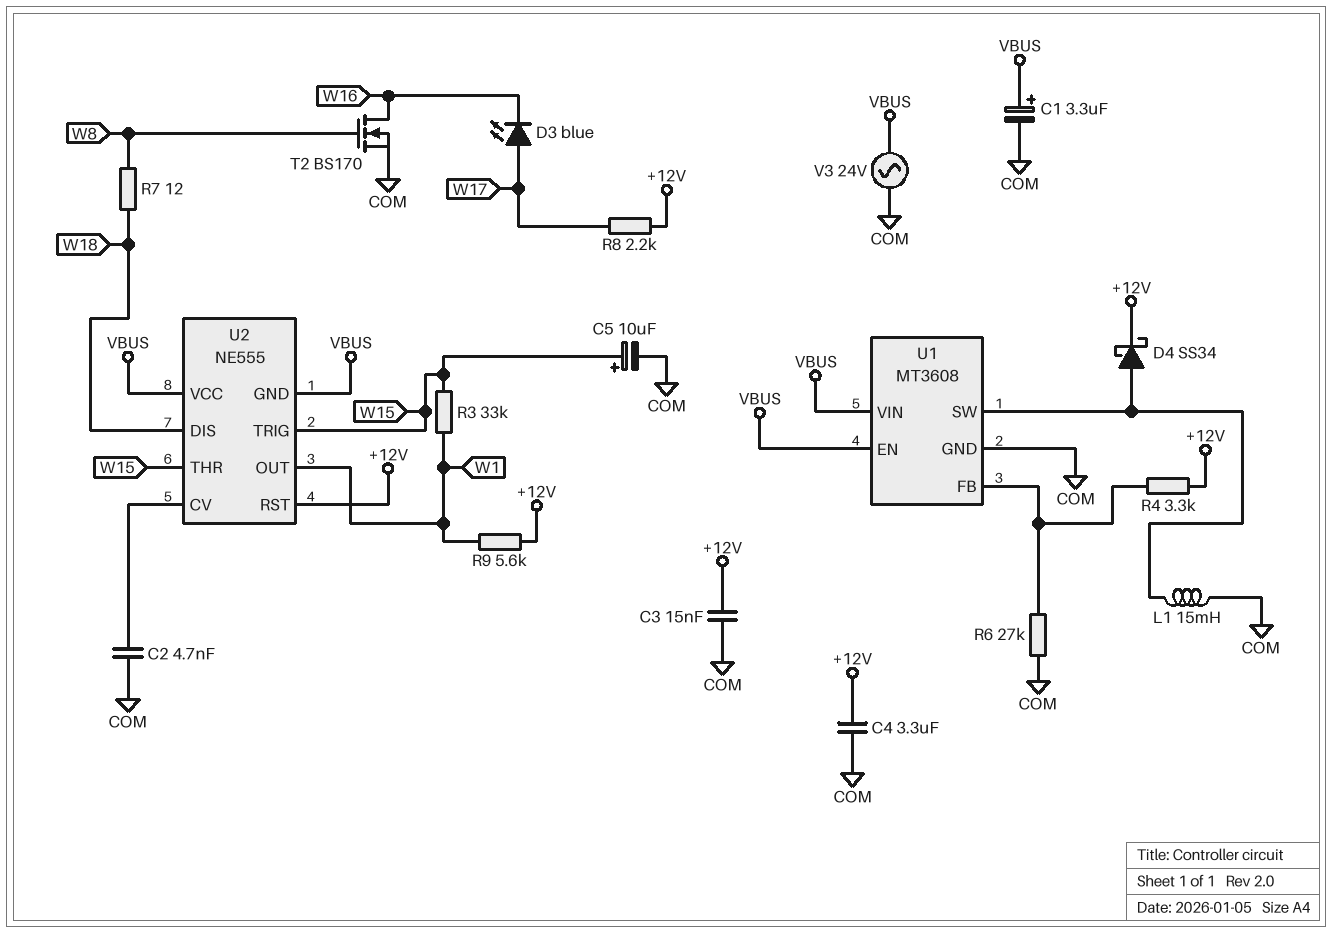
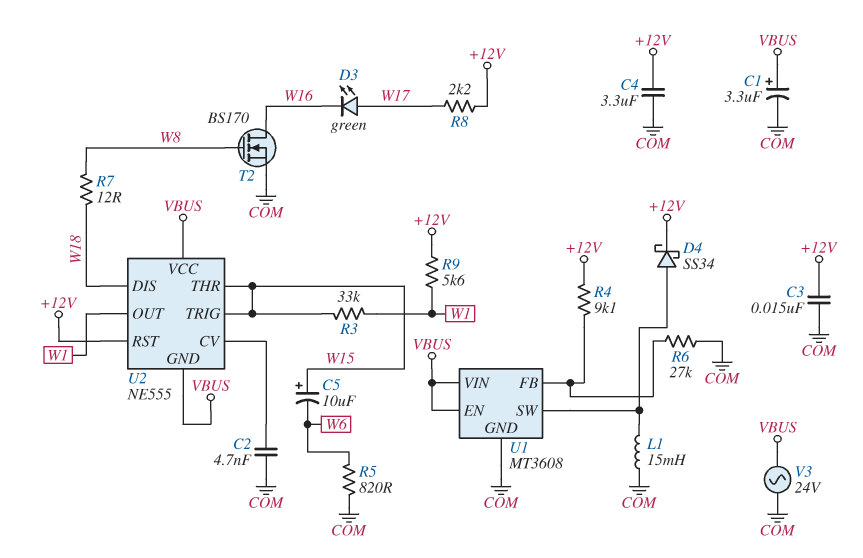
C5: 10uF (plus W15, minus COM) -> 10uF (plus W15, minus W6)
D3: LED blue (A W17, K W16) -> LED green (A W17, K W16)
R4: 3.3k (+12V, U1/FB) -> 9.1k (+12V, U1/FB)
R5: none -> 820 (COM, W6)

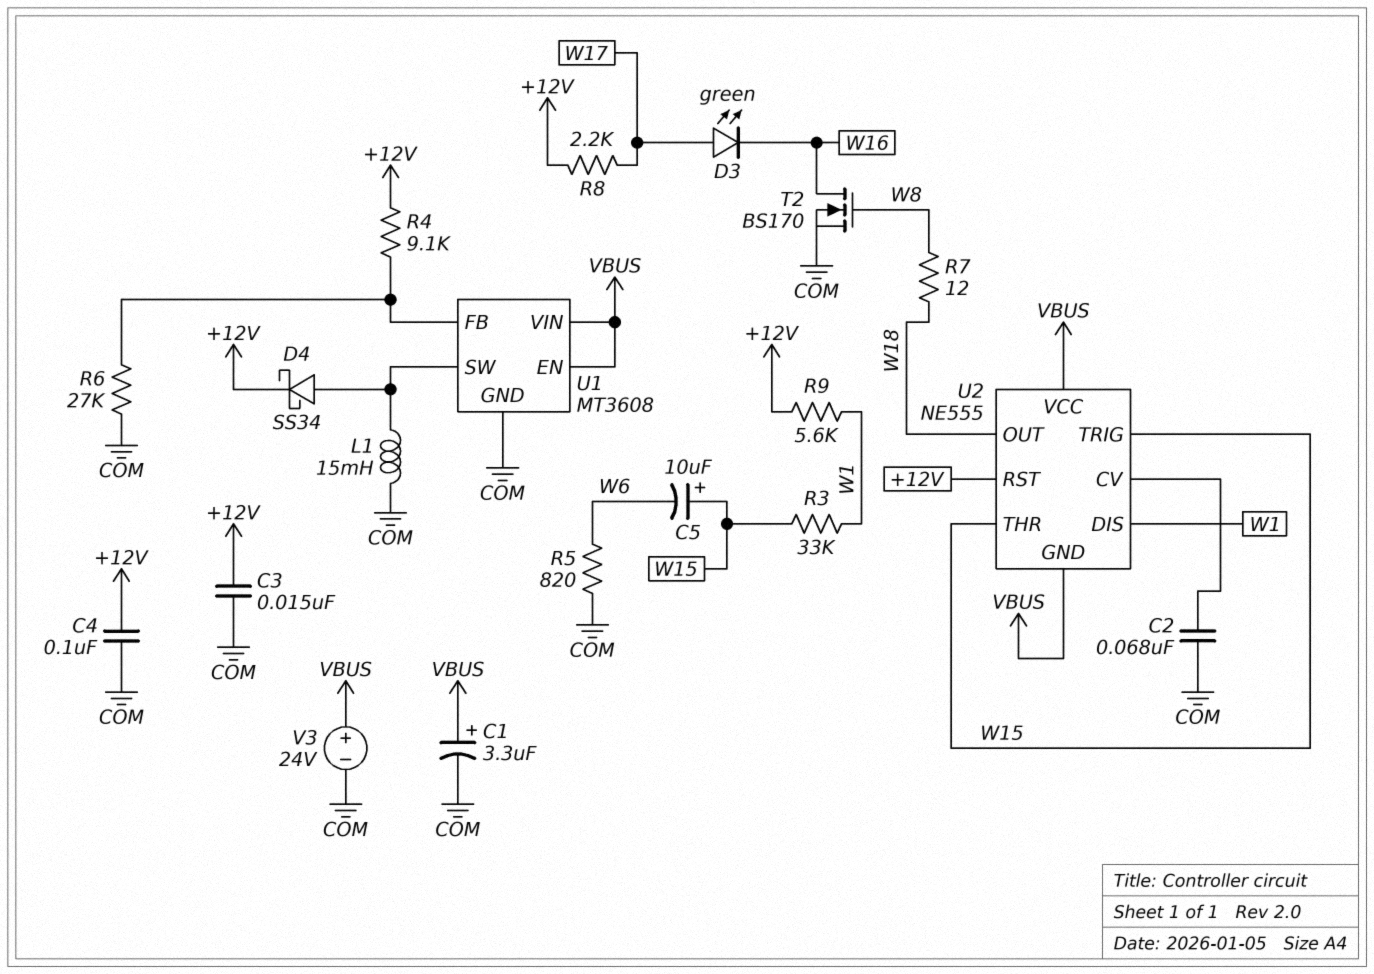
C2: 4.7nF (COM, U2/CV) -> 68nF (COM, U2/CV)
C4: 3.3uF (+12V, COM) -> 100nF (+12V, COM)
U2 pin DIS: W18 -> W1
U2 pin OUT: W1 -> W18
V3: AC 24V (COM, VBUS) -> 24V (plus VBUS, minus COM)

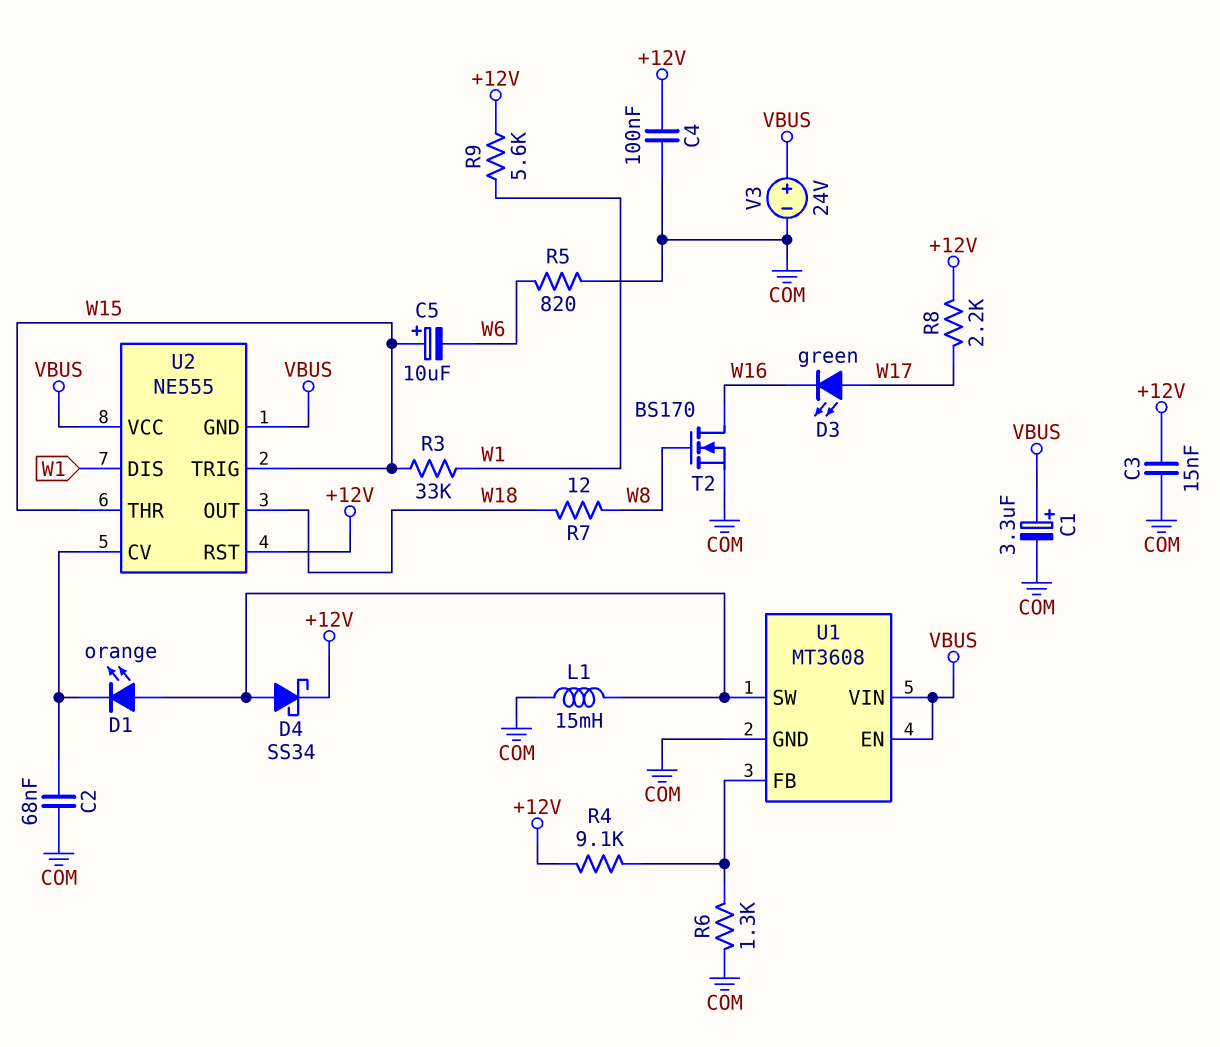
D1: none -> LED orange (A U1/SW, K U2/CV)
R6: 27k (COM, U1/FB) -> 1.3k (COM, U1/FB)

